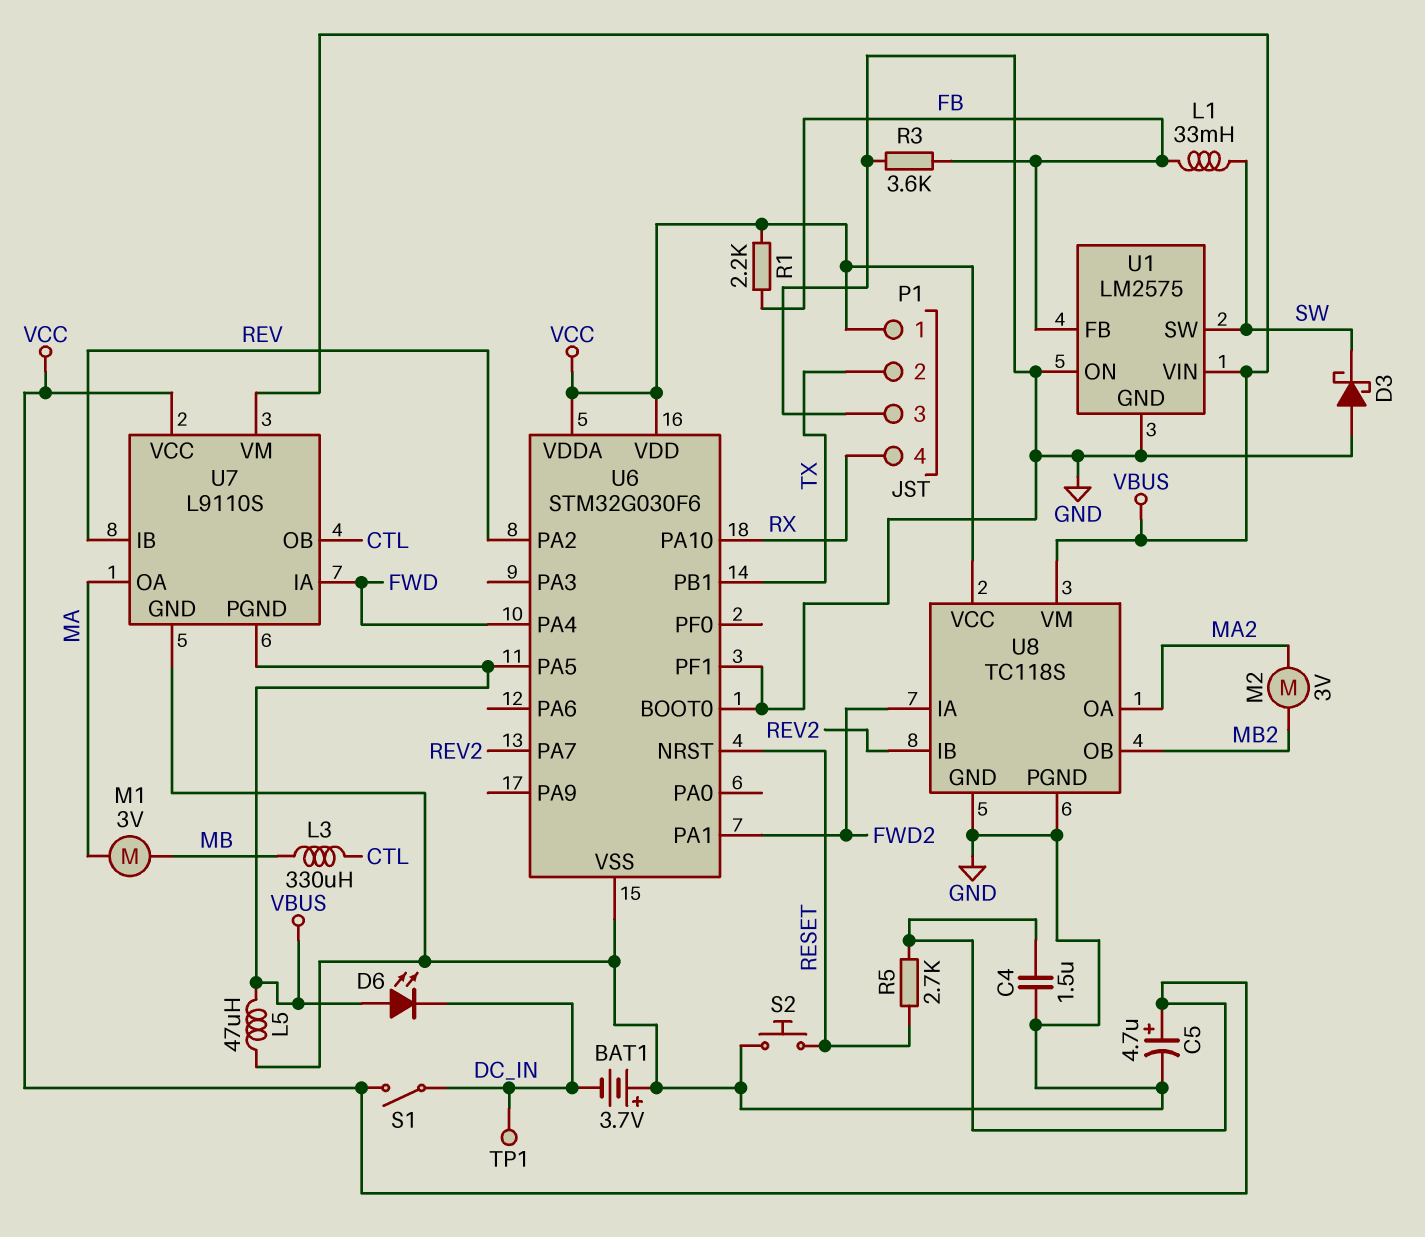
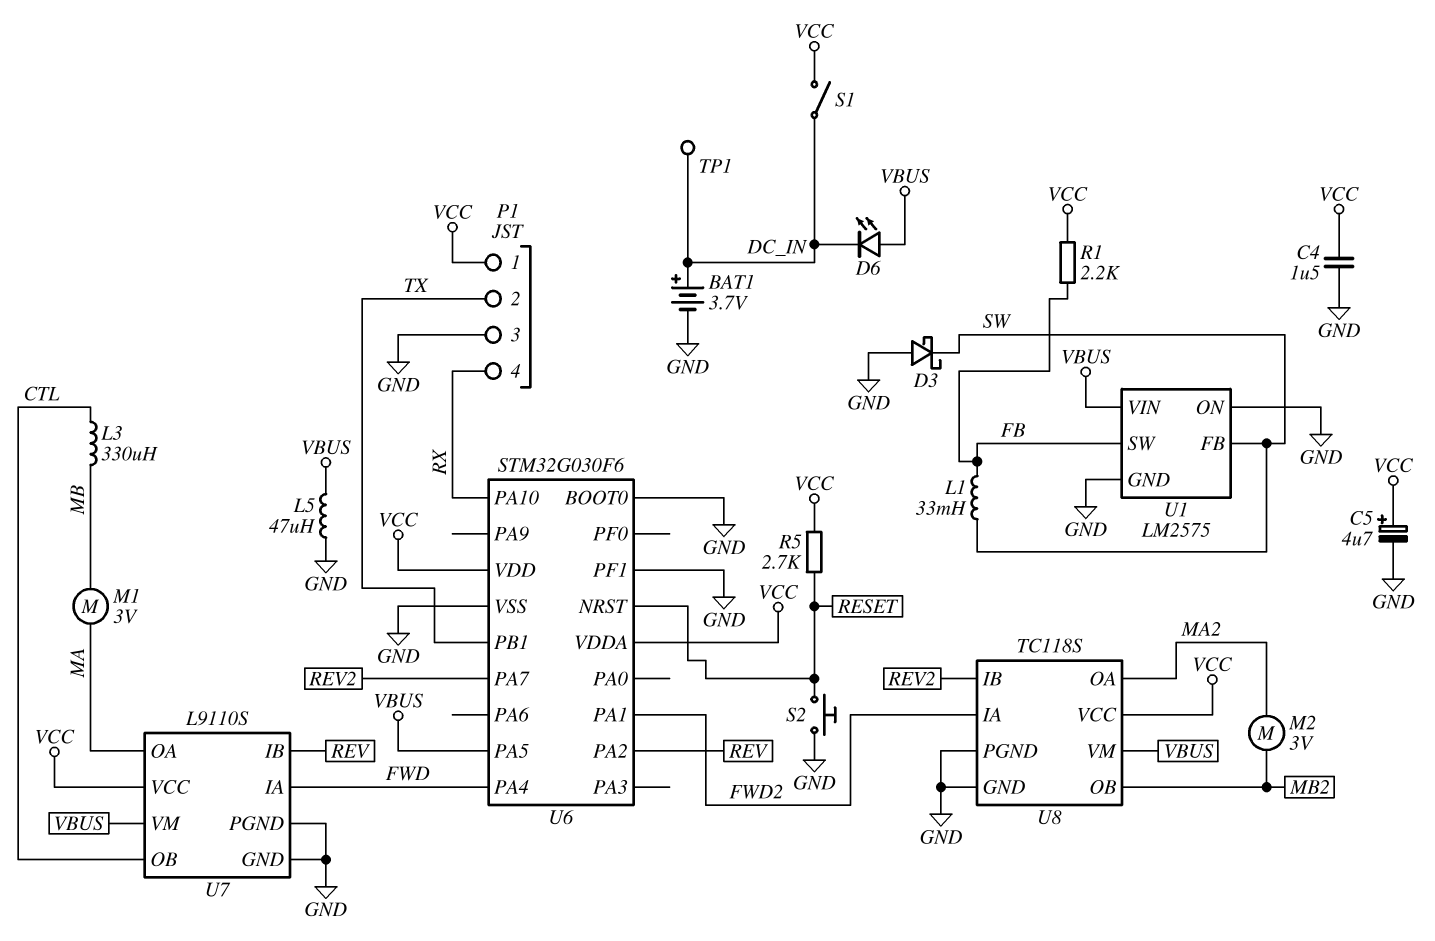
BAT1: 3.7V (plus GND, minus DC_IN) -> 3.7V (plus DC_IN, minus GND)
R3: 3.6k (FB, GND) -> none
U1 pin FB: FB -> SW
U1 pin SW: SW -> FB
U7 pin PGND: VBUS -> GND

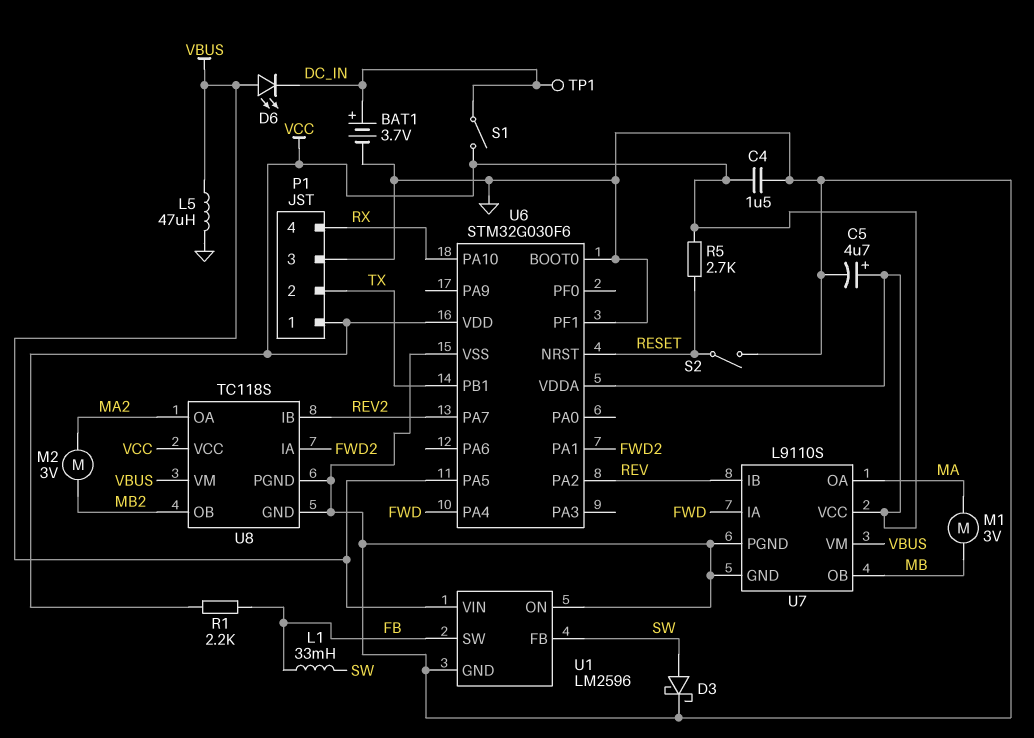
D3: schottky (A GND, K SW) -> schottky (A SW, K GND)
L3: 330uH (CTL, MB) -> none
S2: button (GND, RESET) -> switch (GND, RESET)
U1: LM2575 -> LM2596
U7 pin OB: CTL -> MB

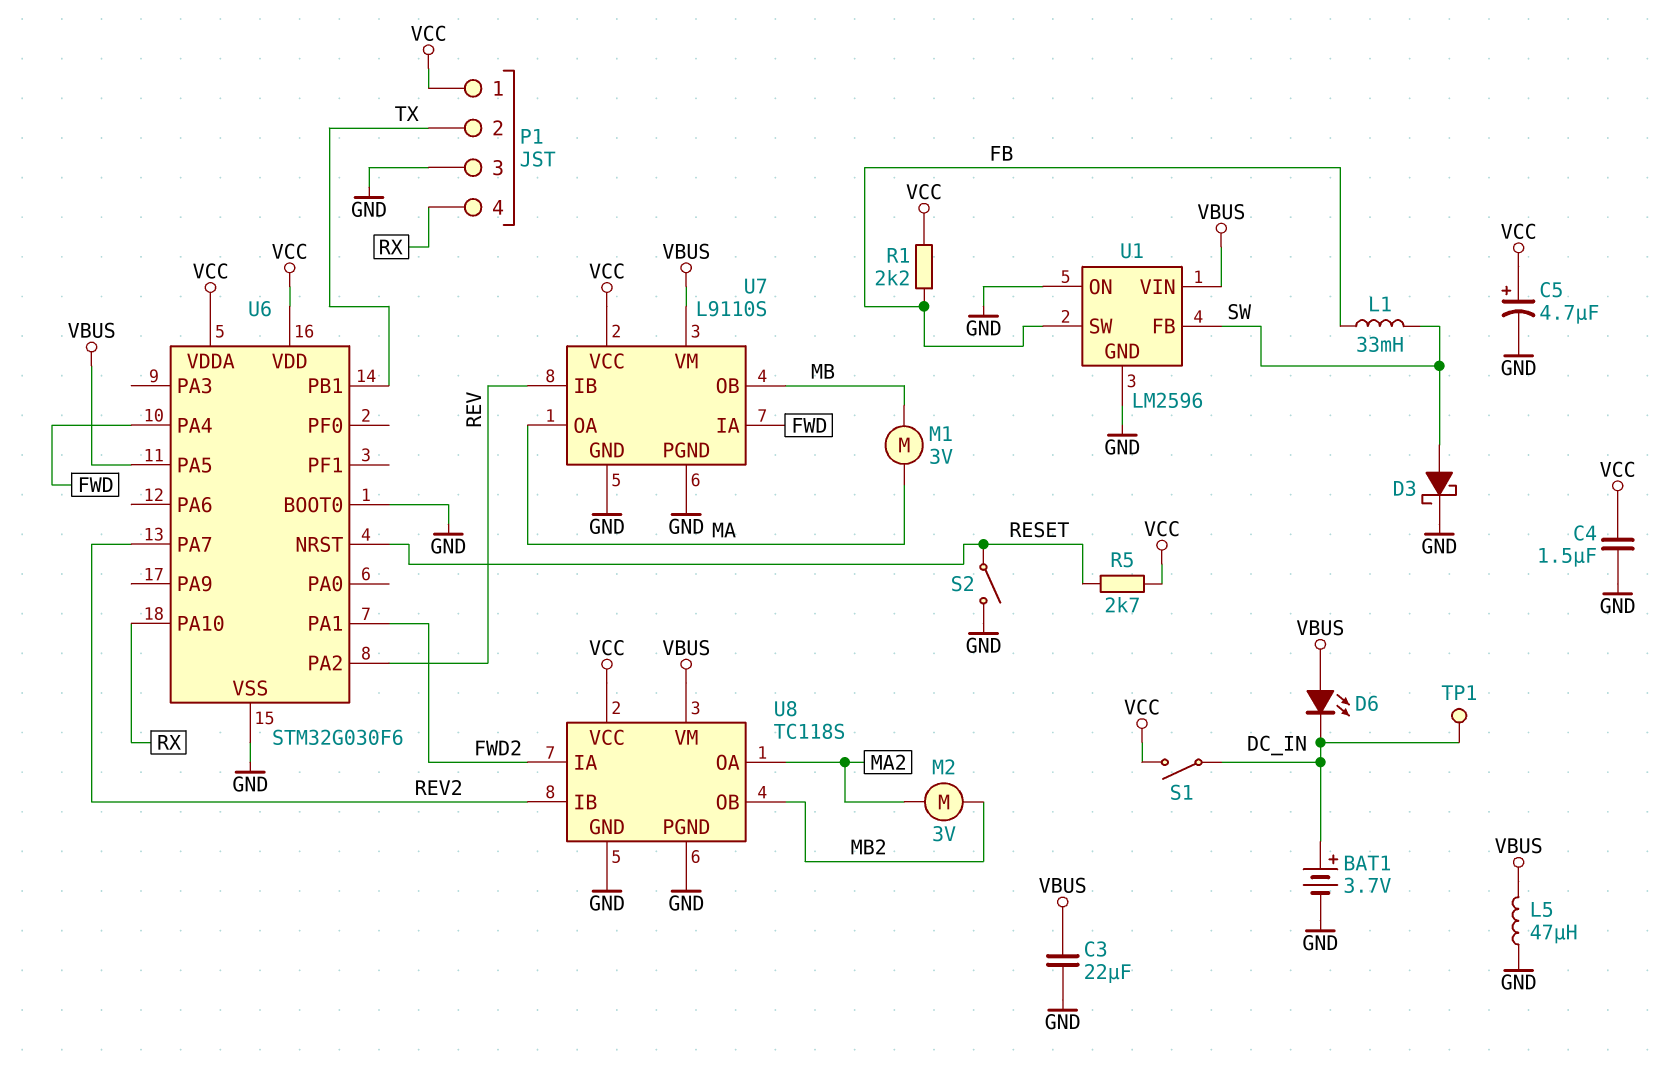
C3: none -> 22uF (GND, VBUS)
U6 pin PF1: GND -> none

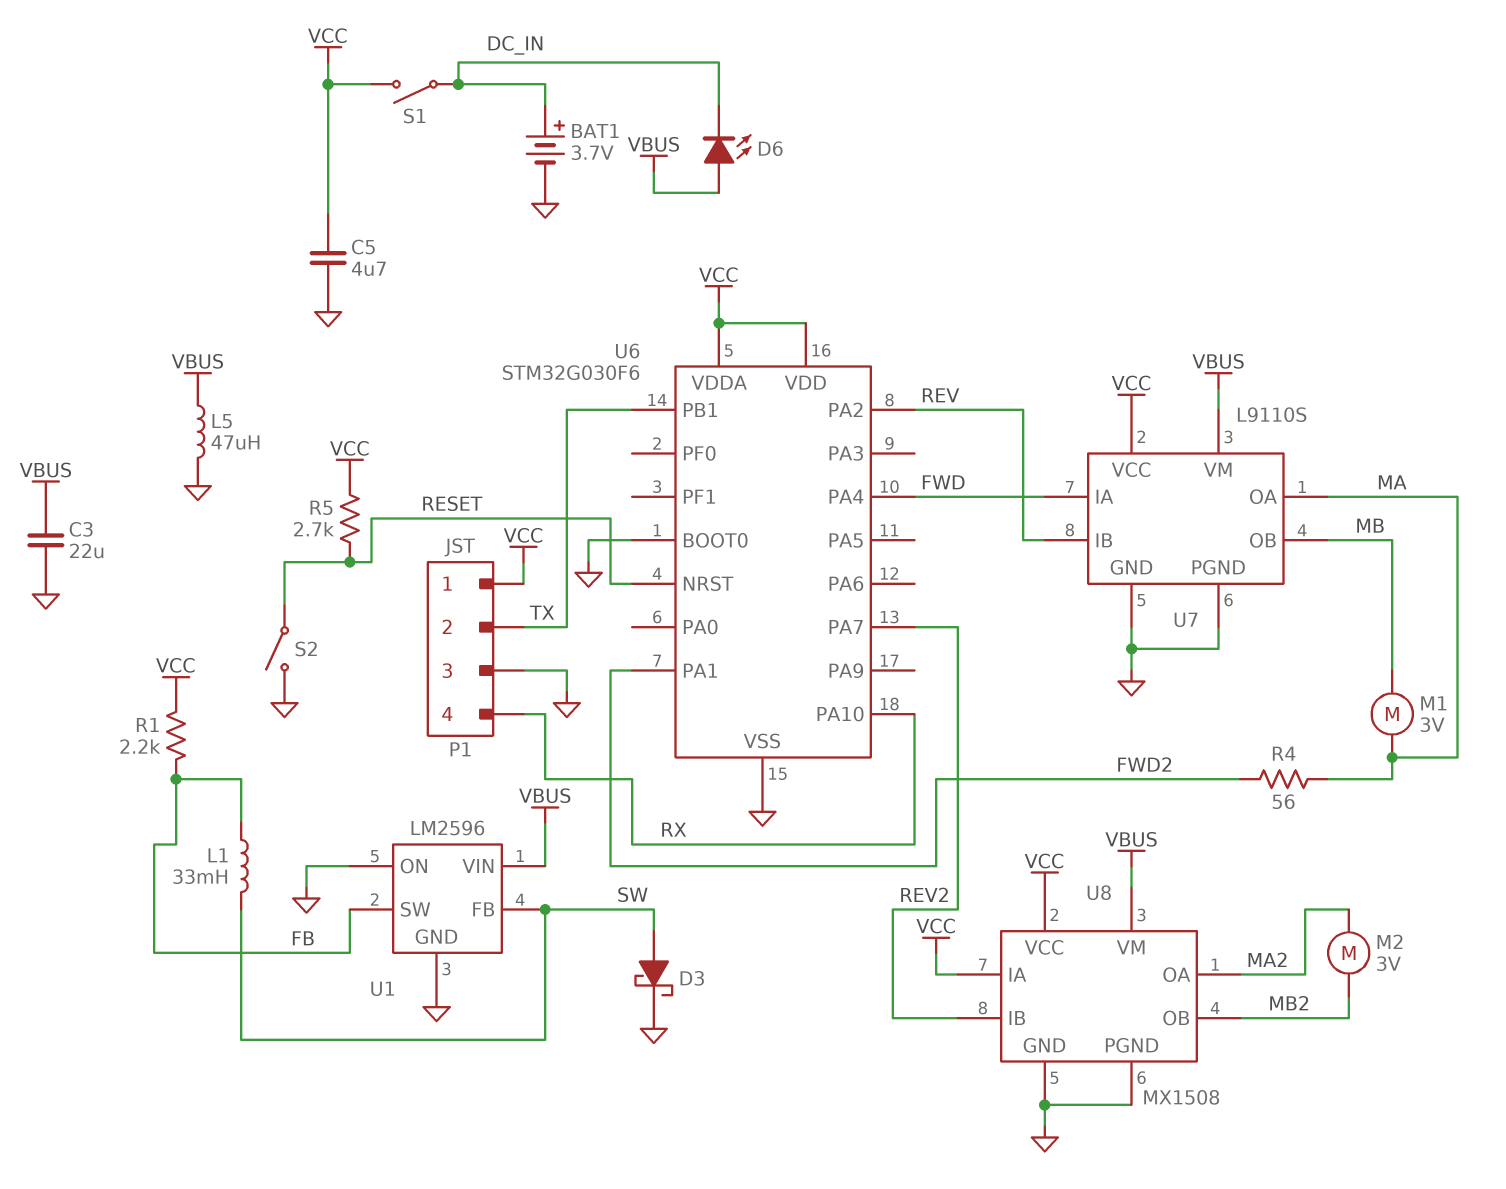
C4: 1.5uF (GND, VCC) -> none
C5: 4.7uF (plus VCC, minus GND) -> 4.7uF (GND, VCC)
R4: none -> 56 (FWD2, MA)
TP1: test point (DC_IN) -> none
U6 pin PA5: VBUS -> none
U8: TC118S -> MX1508
U8 pin IA: FWD2 -> VCC

